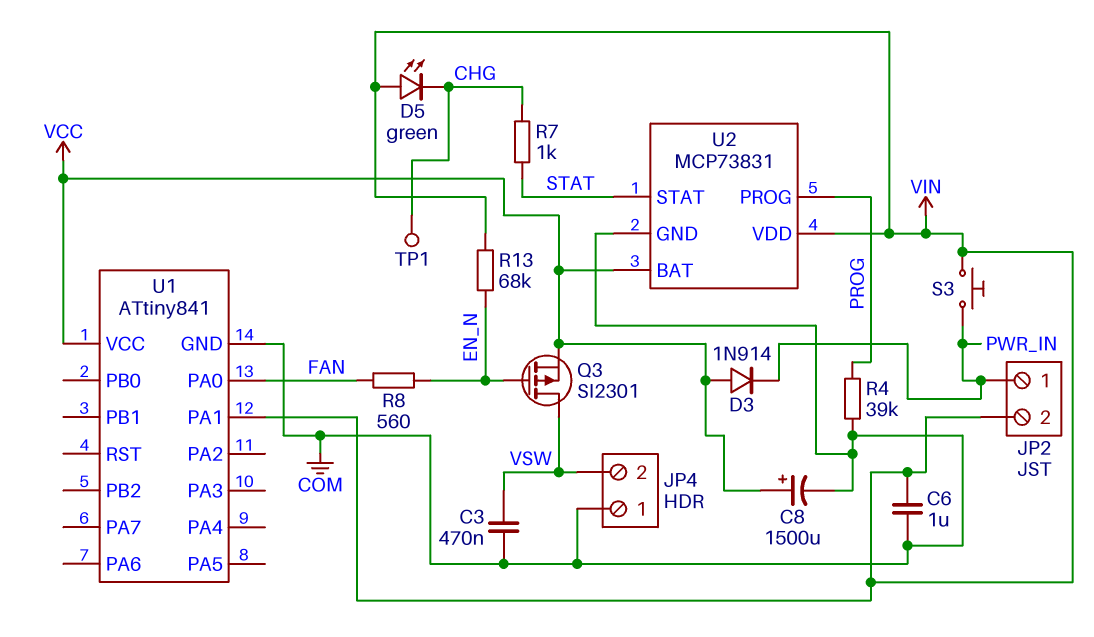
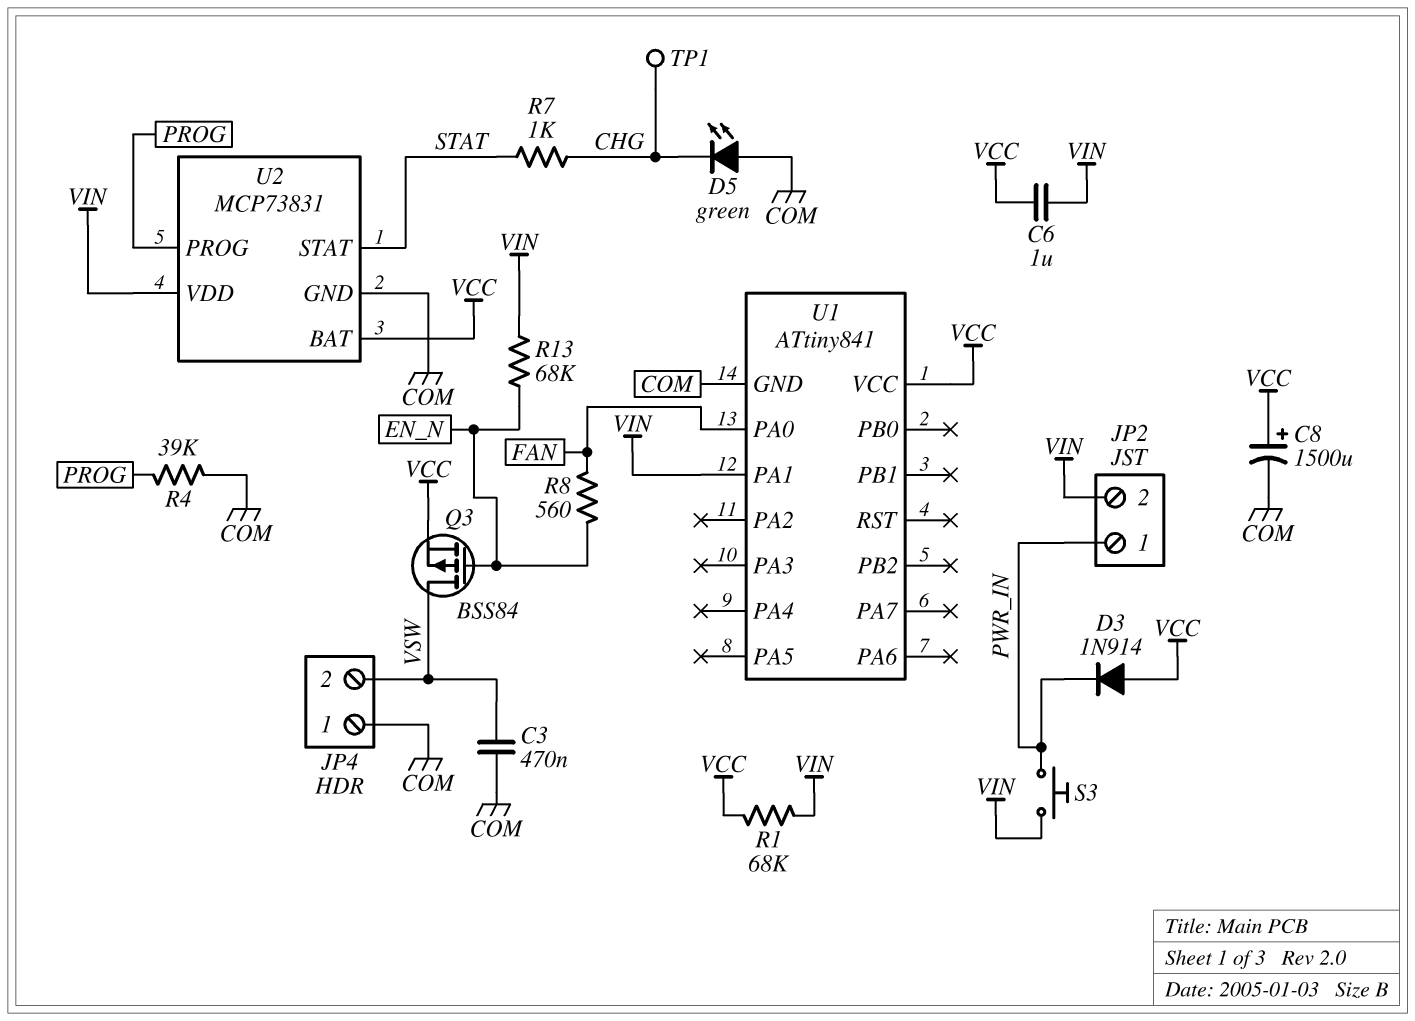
C6: 1uF (COM, VIN) -> 1uF (VCC, VIN)
D5: LED green (A VIN, K CHG) -> LED green (A COM, K CHG)
Q3: PMOS SI2301 (G EN_N, D VSW, S VCC) -> PMOS BSS84 (G EN_N, D VSW, S VCC)
R1: none -> 68k (VCC, VIN)

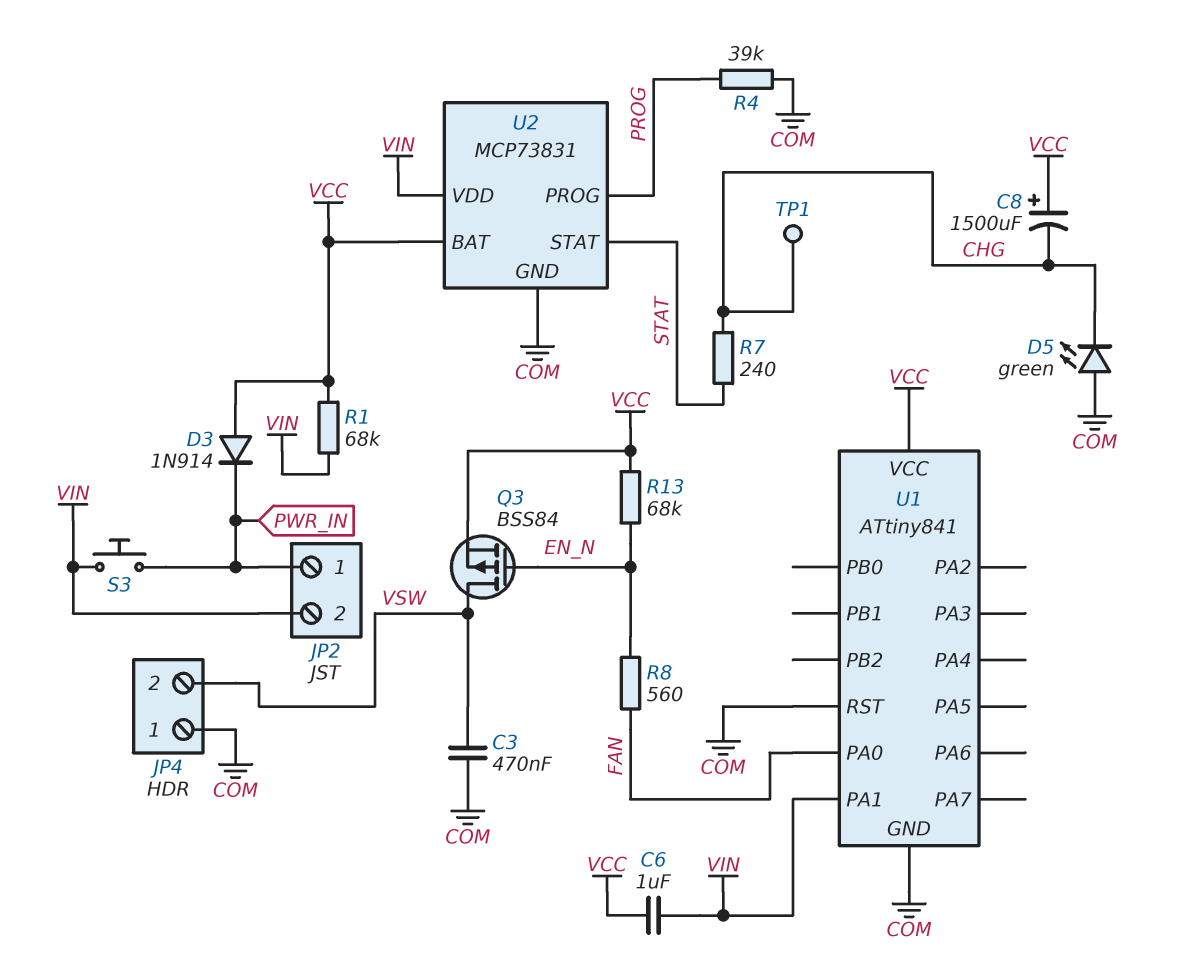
C8: 1500uF (plus VCC, minus COM) -> 1500uF (plus VCC, minus CHG)
R7: 1k (CHG, STAT) -> 240 (CHG, STAT)
R13: 68k (EN_N, VIN) -> 68k (EN_N, VCC)
U1 pin RST: none -> COM

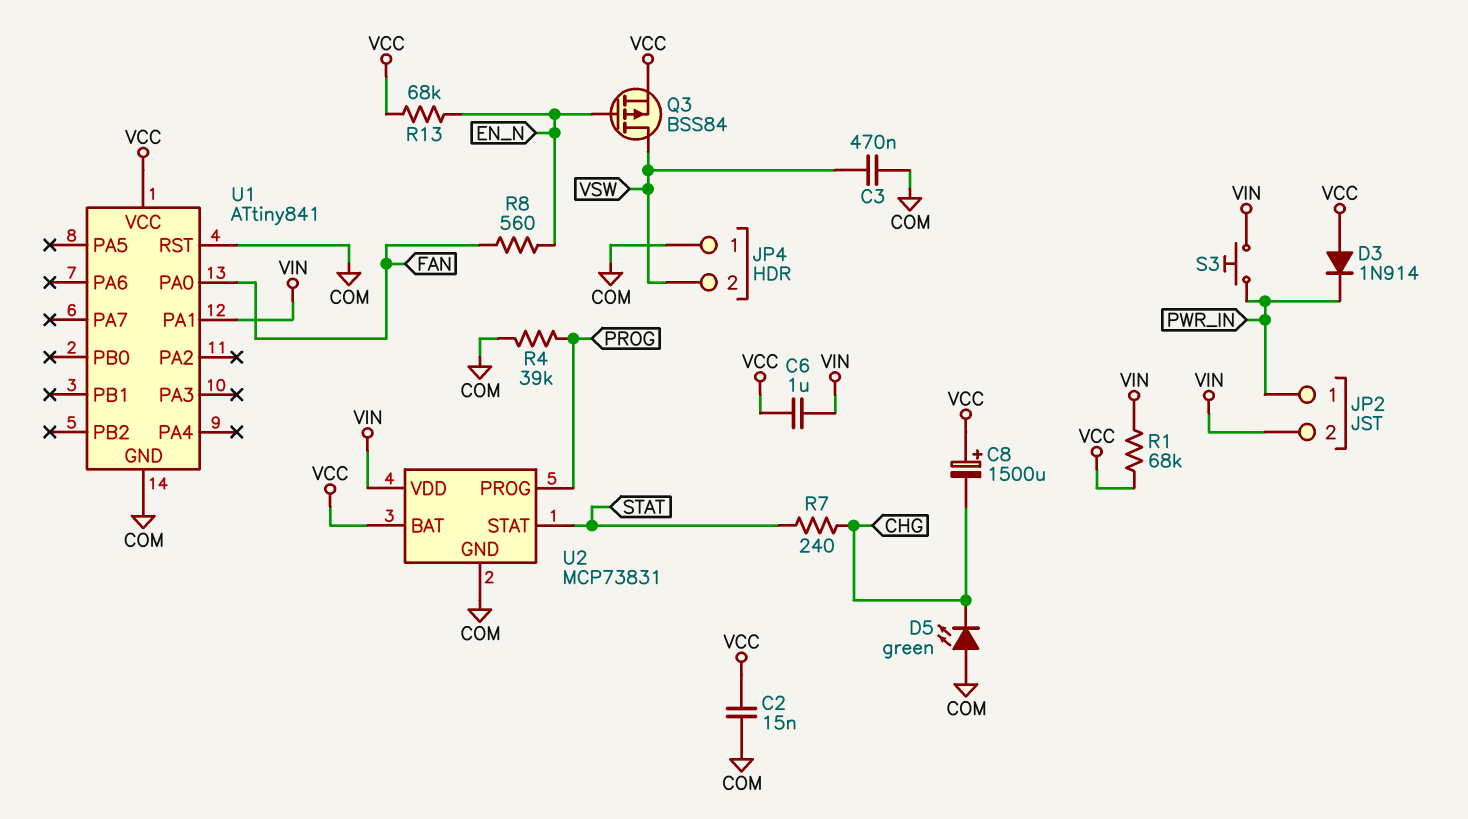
C2: none -> 15nF (COM, VCC)
TP1: test point (CHG) -> none

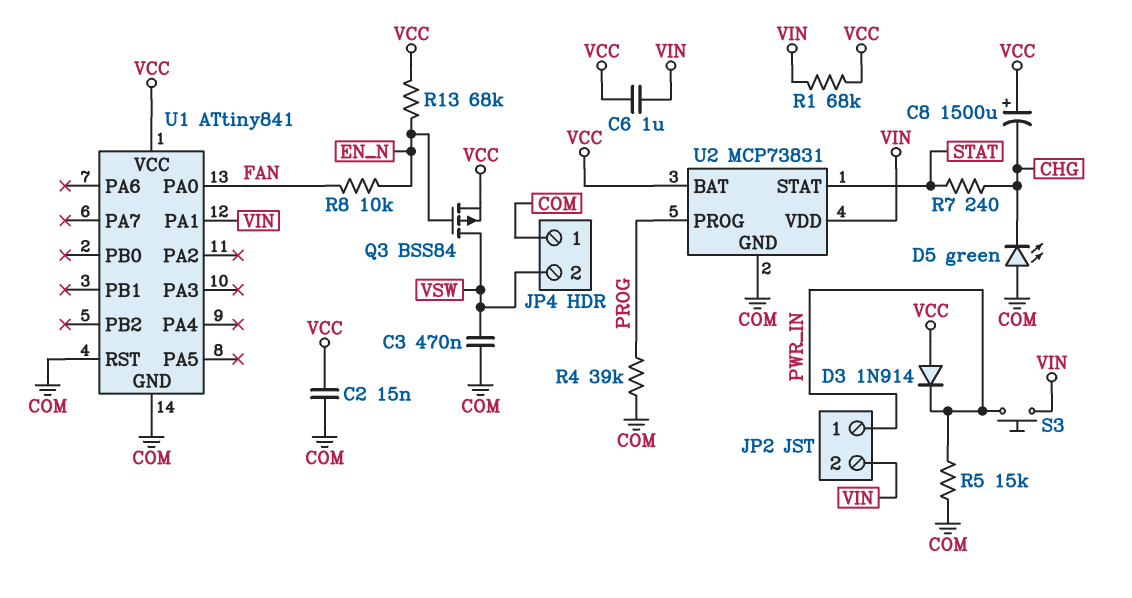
R5: none -> 15k (COM, PWR_IN)
R8: 560 (EN_N, FAN) -> 10k (EN_N, FAN)

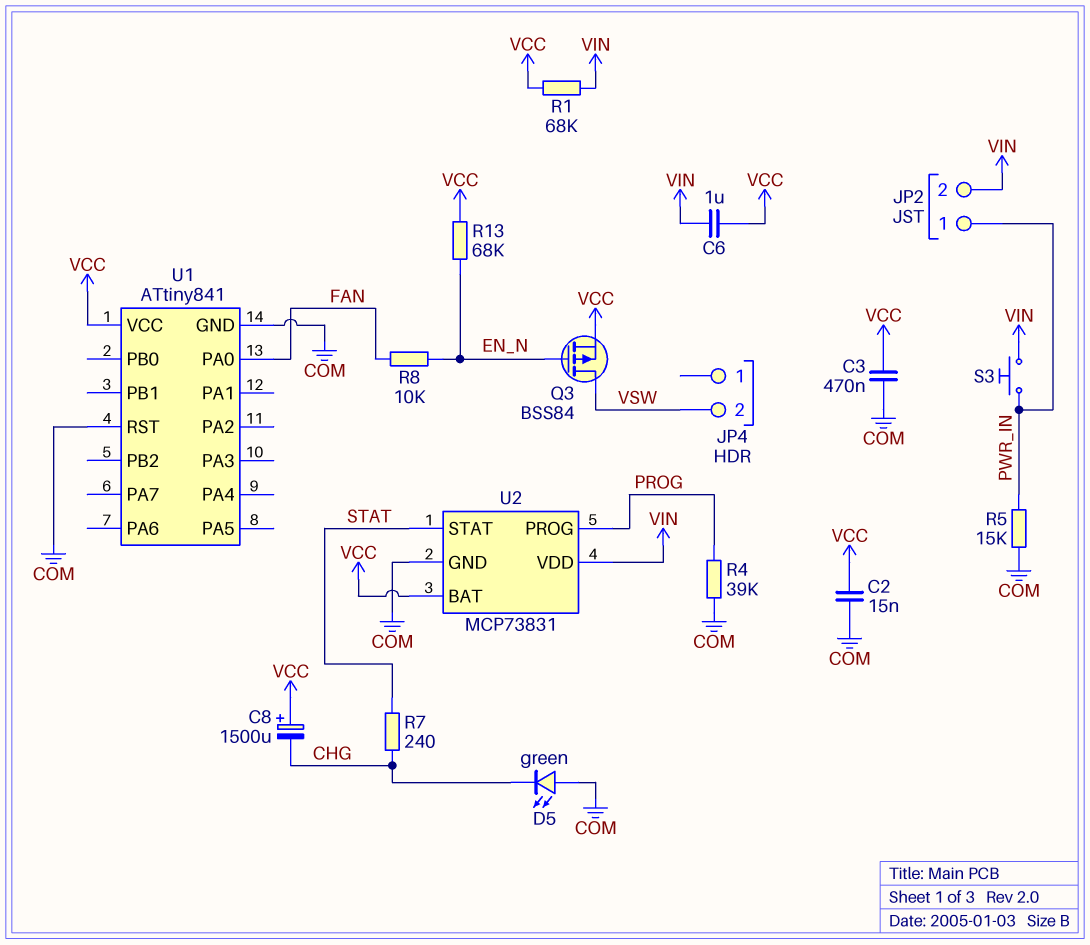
C3: 470nF (COM, VSW) -> 470nF (COM, VCC)
D3: diode 1N914 (A VCC, K PWR_IN) -> none
JP4 pin 1: COM -> none
U1 pin PA1: VIN -> none

